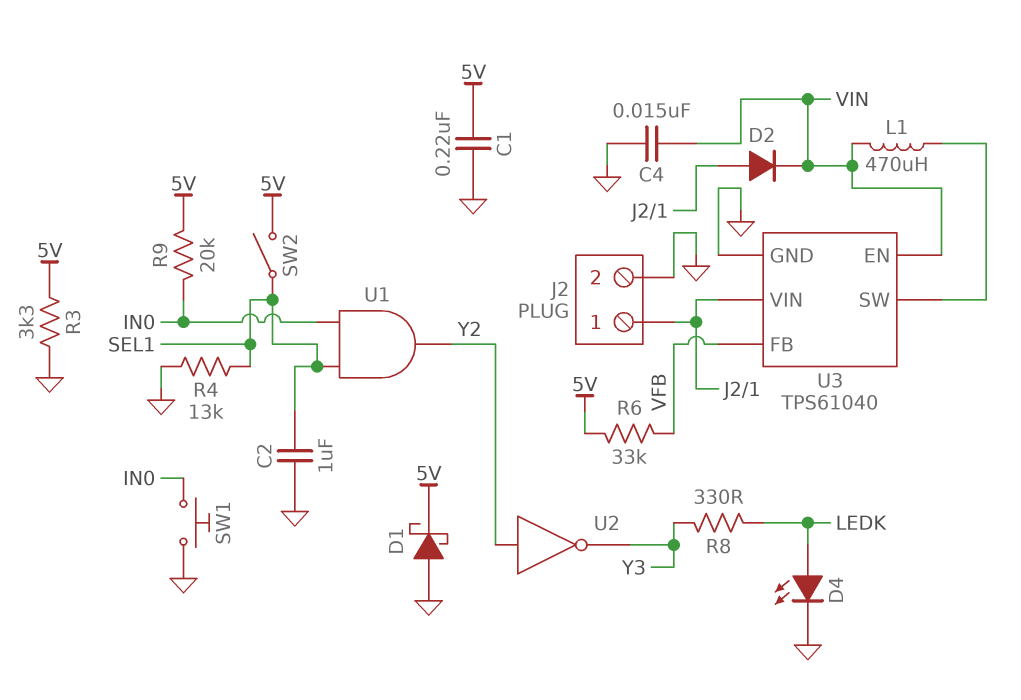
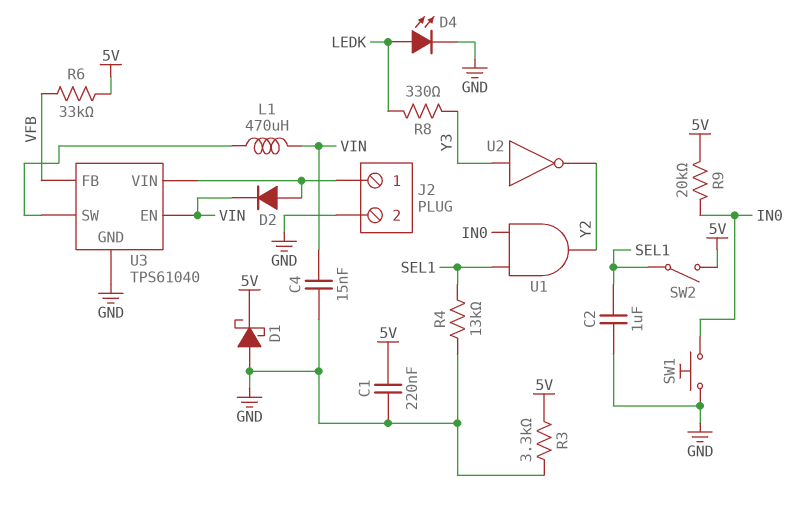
U2: NOT (in Y2, out Y3) -> NOT (in Y3, out Y2)

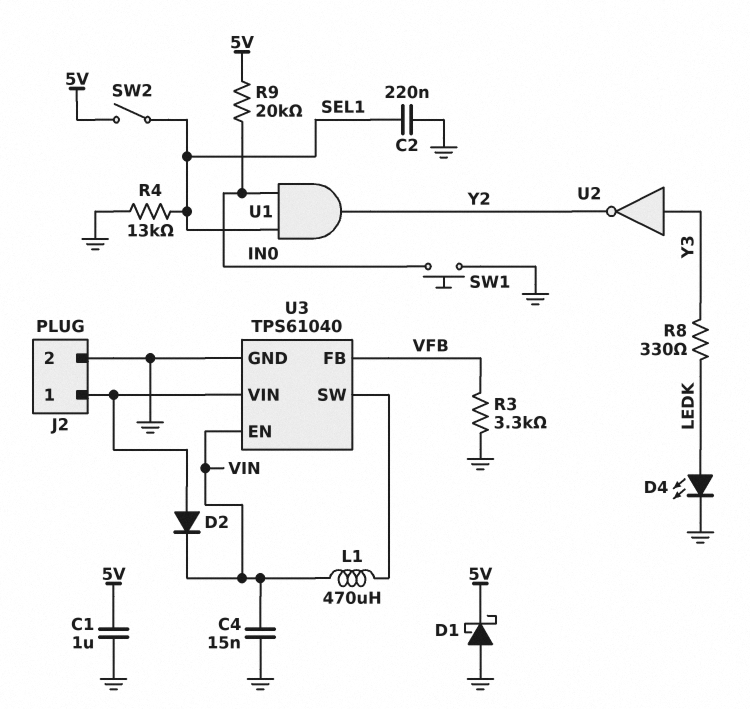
C1: 220nF (5V, GND) -> 1uF (5V, GND)
C2: 1uF (GND, SEL1) -> 220nF (GND, SEL1)
R3: 3.3k (5V, GND) -> 3.3k (GND, VFB)
R6: 33k (5V, VFB) -> none

